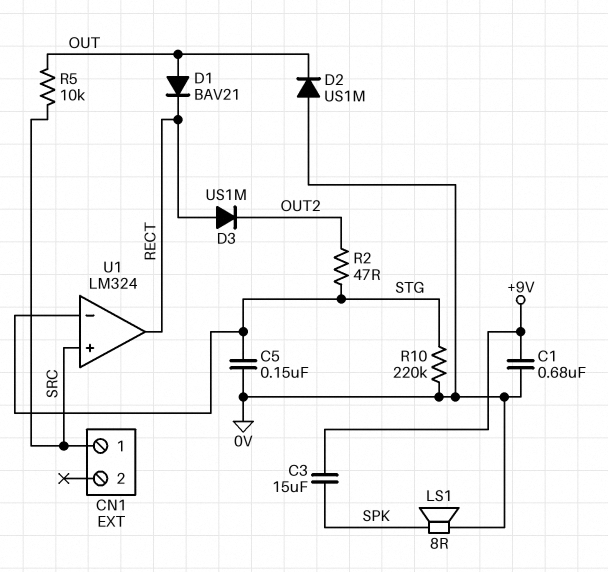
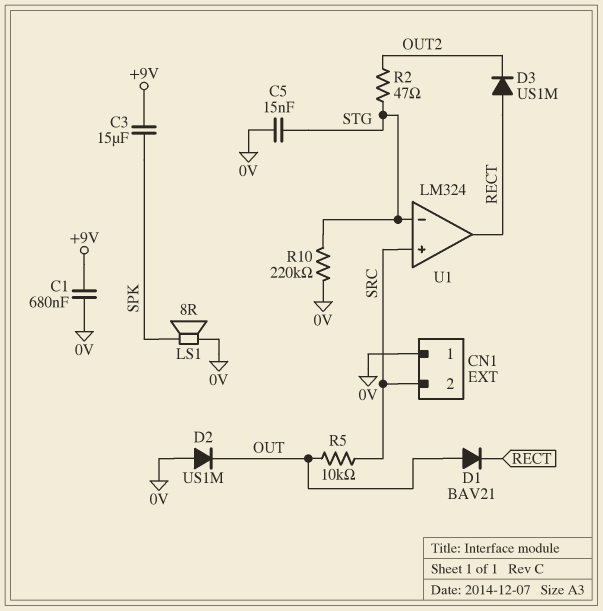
C5: 150nF (0V, STG) -> 15nF (0V, STG)
CN1 pin 1: SRC -> 0V
CN1 pin 2: none -> SRC

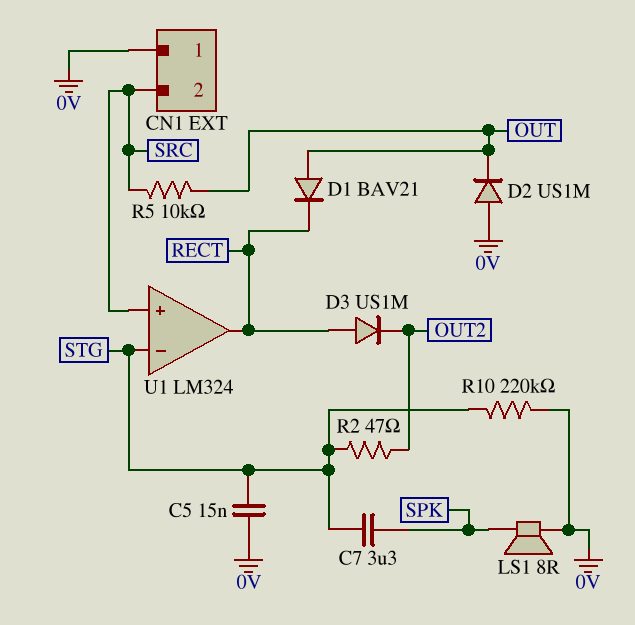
C1: 680nF (+9V, 0V) -> none
C3: 15uF (+9V, SPK) -> none
C7: none -> 3.3uF (SPK, STG)

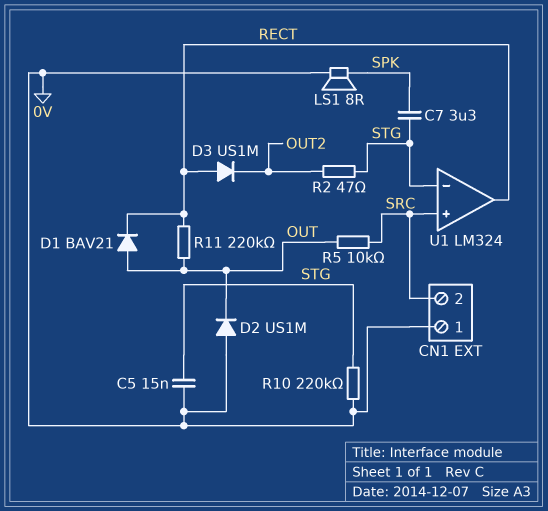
R11: none -> 220k (OUT, RECT)

